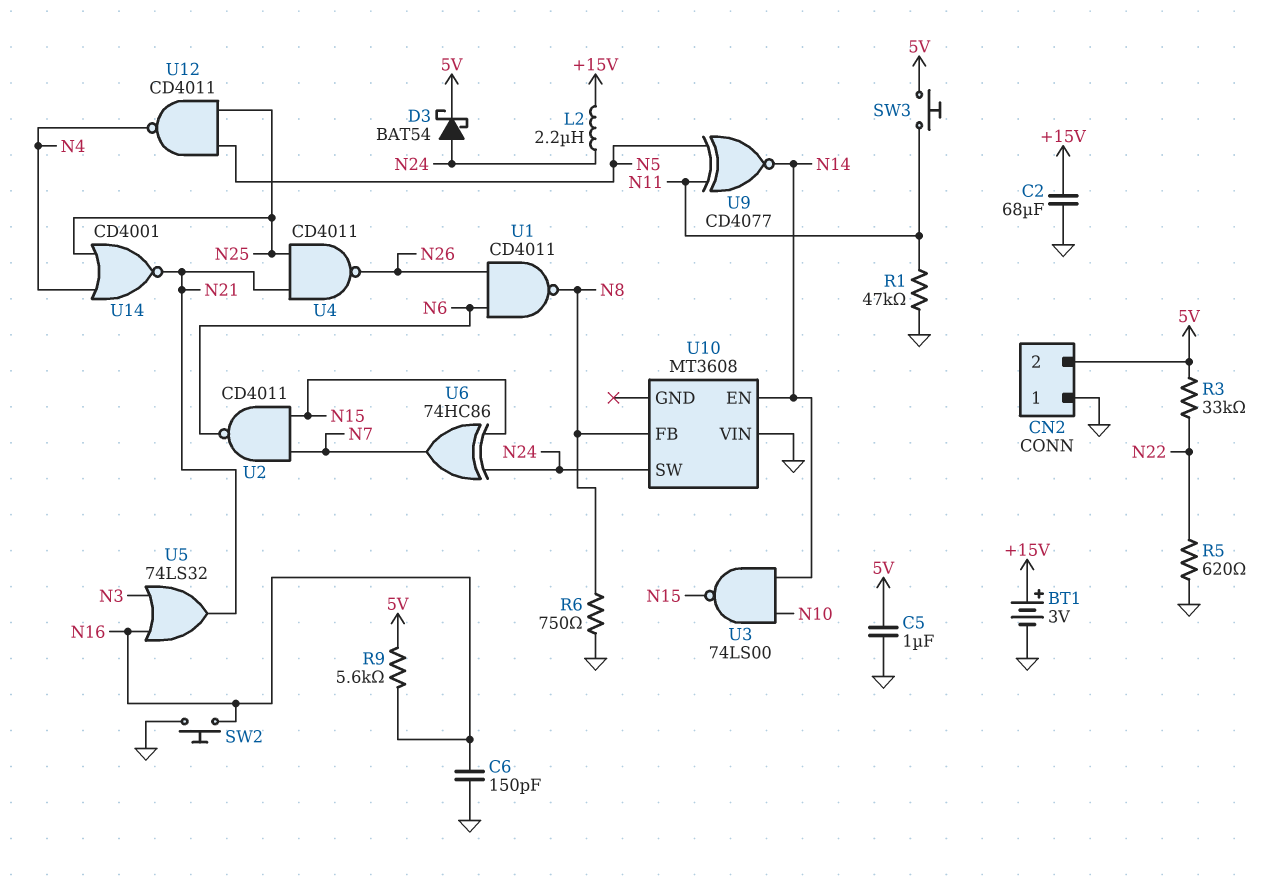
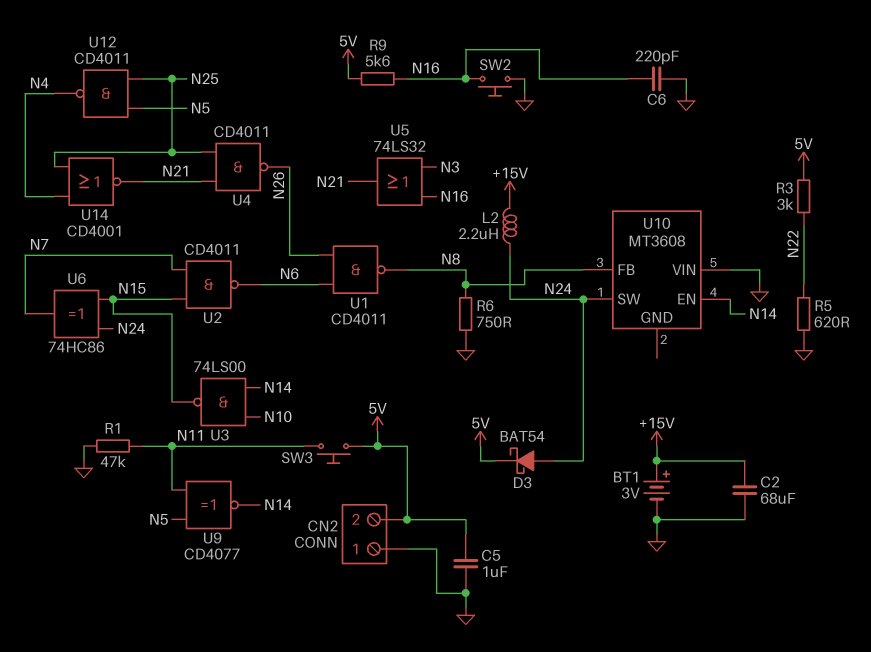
C6: 150pF (GND, N16) -> 220pF (GND, N16)
R3: 33k (5V, N22) -> 3k (5V, N22)

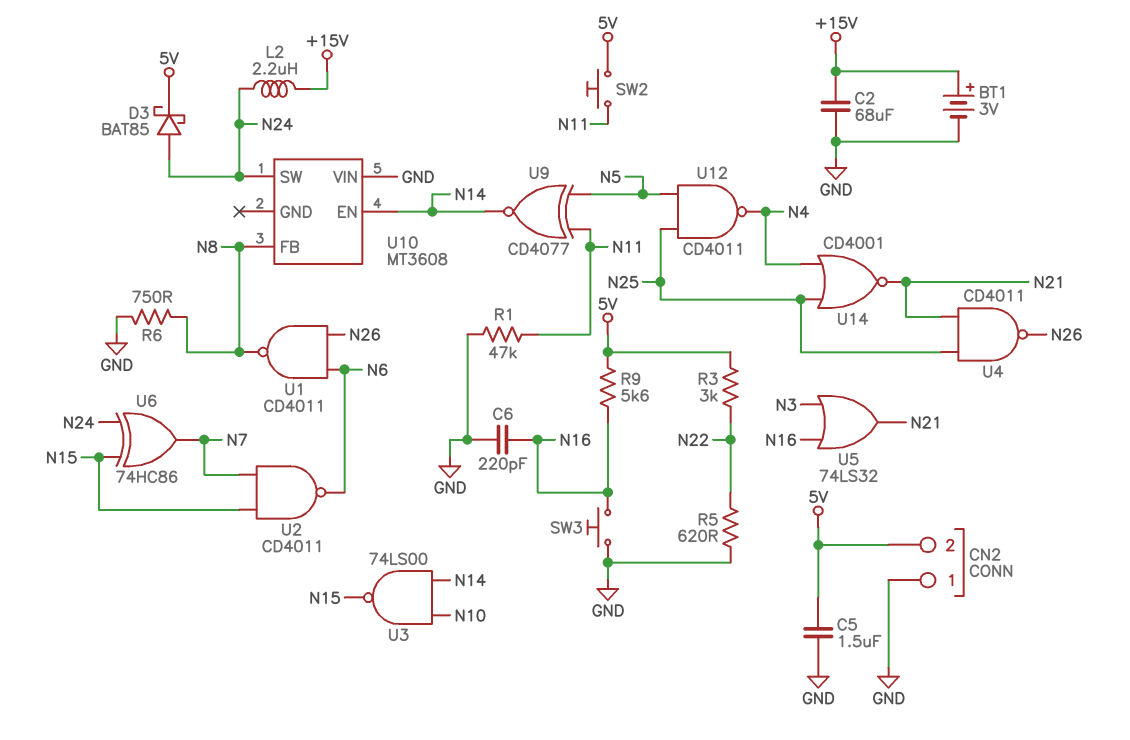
C5: 1uF (5V, GND) -> 1.5uF (5V, GND)
D3: schottky BAT54 (A N24, K 5V) -> schottky BAT85 (A N24, K 5V)
SW2: button (GND, N16) -> button (5V, N11)
SW3: button (5V, N11) -> button (GND, N16)

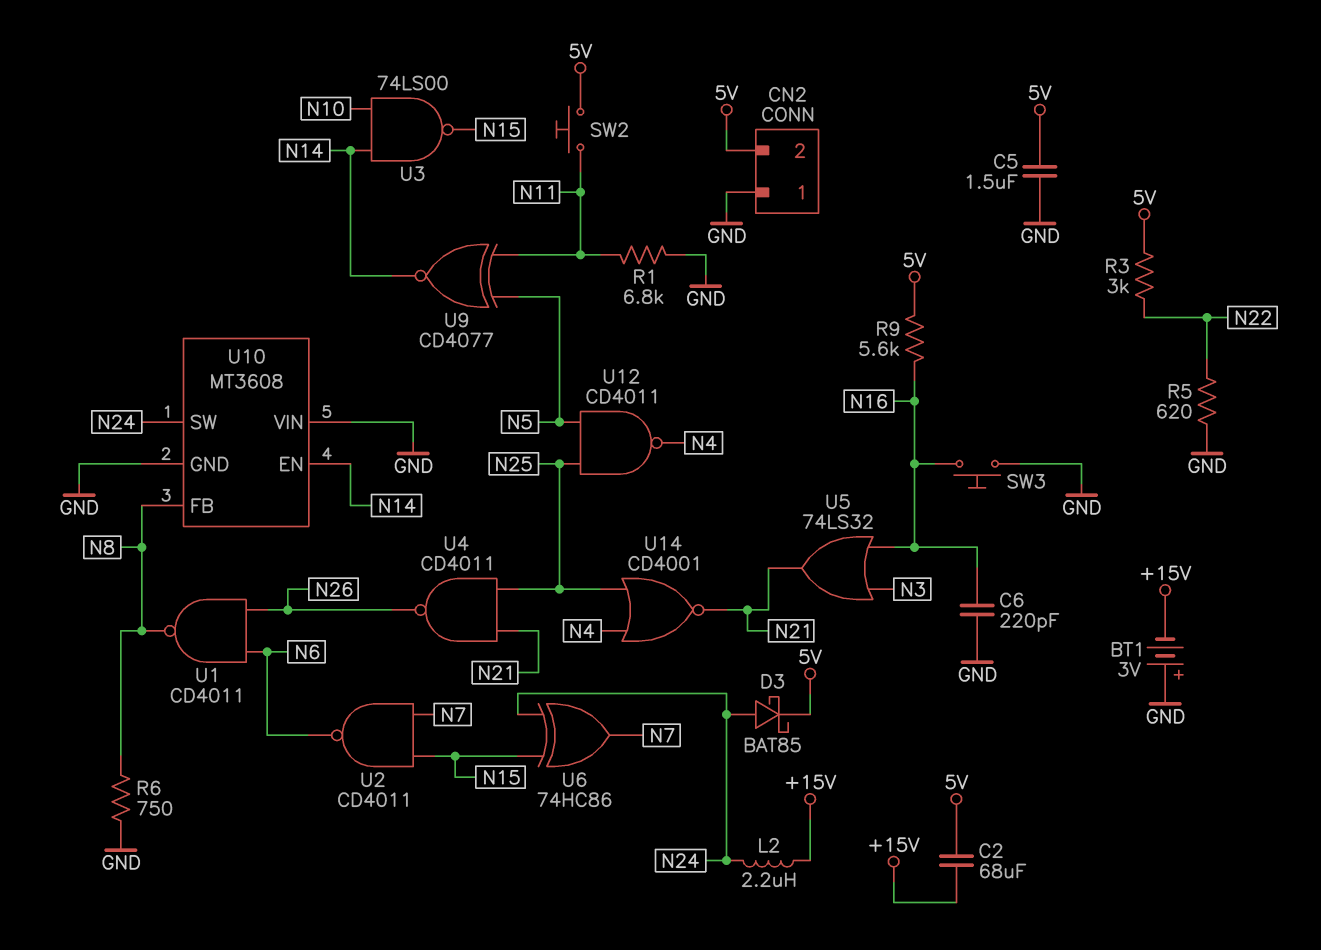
BT1: 3V (plus +15V, minus GND) -> 3V (plus GND, minus +15V)
C2: 68uF (+15V, GND) -> 68uF (+15V, 5V)
R1: 47k (GND, N11) -> 6.8k (GND, N11)
U10 pin GND: none -> GND

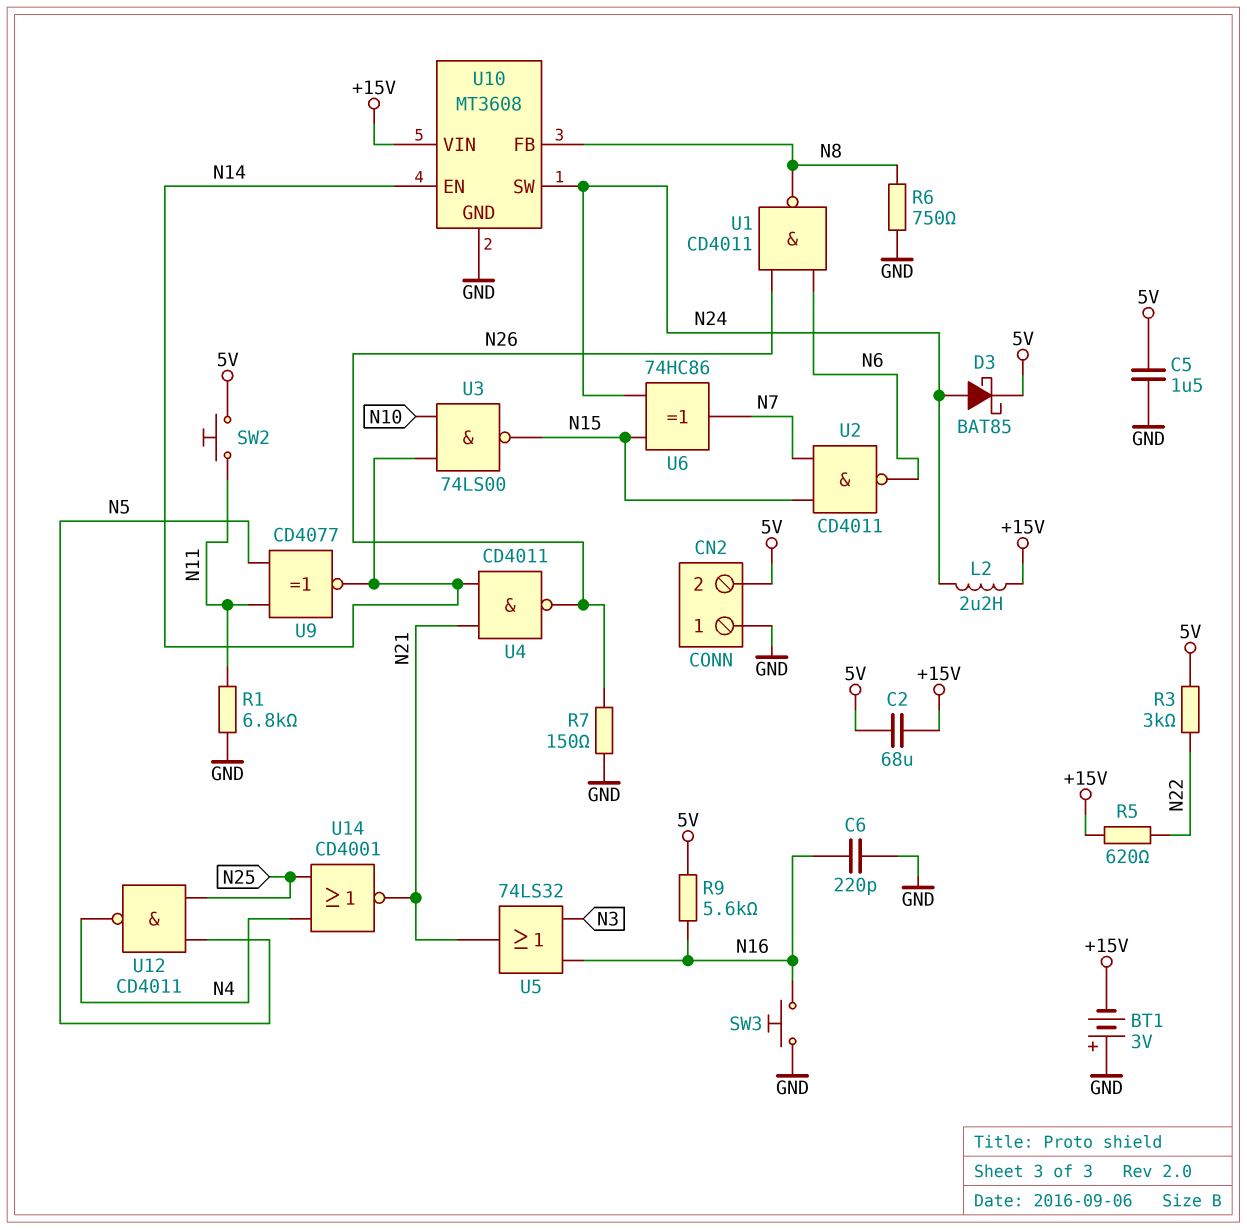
R5: 620 (GND, N22) -> 620 (+15V, N22)
R7: none -> 150 (GND, N26)
U4: NAND CD4011 (in N21, in N25, out N26) -> NAND CD4011 (in N14, in N21, out N26)
U10 pin VIN: GND -> +15V

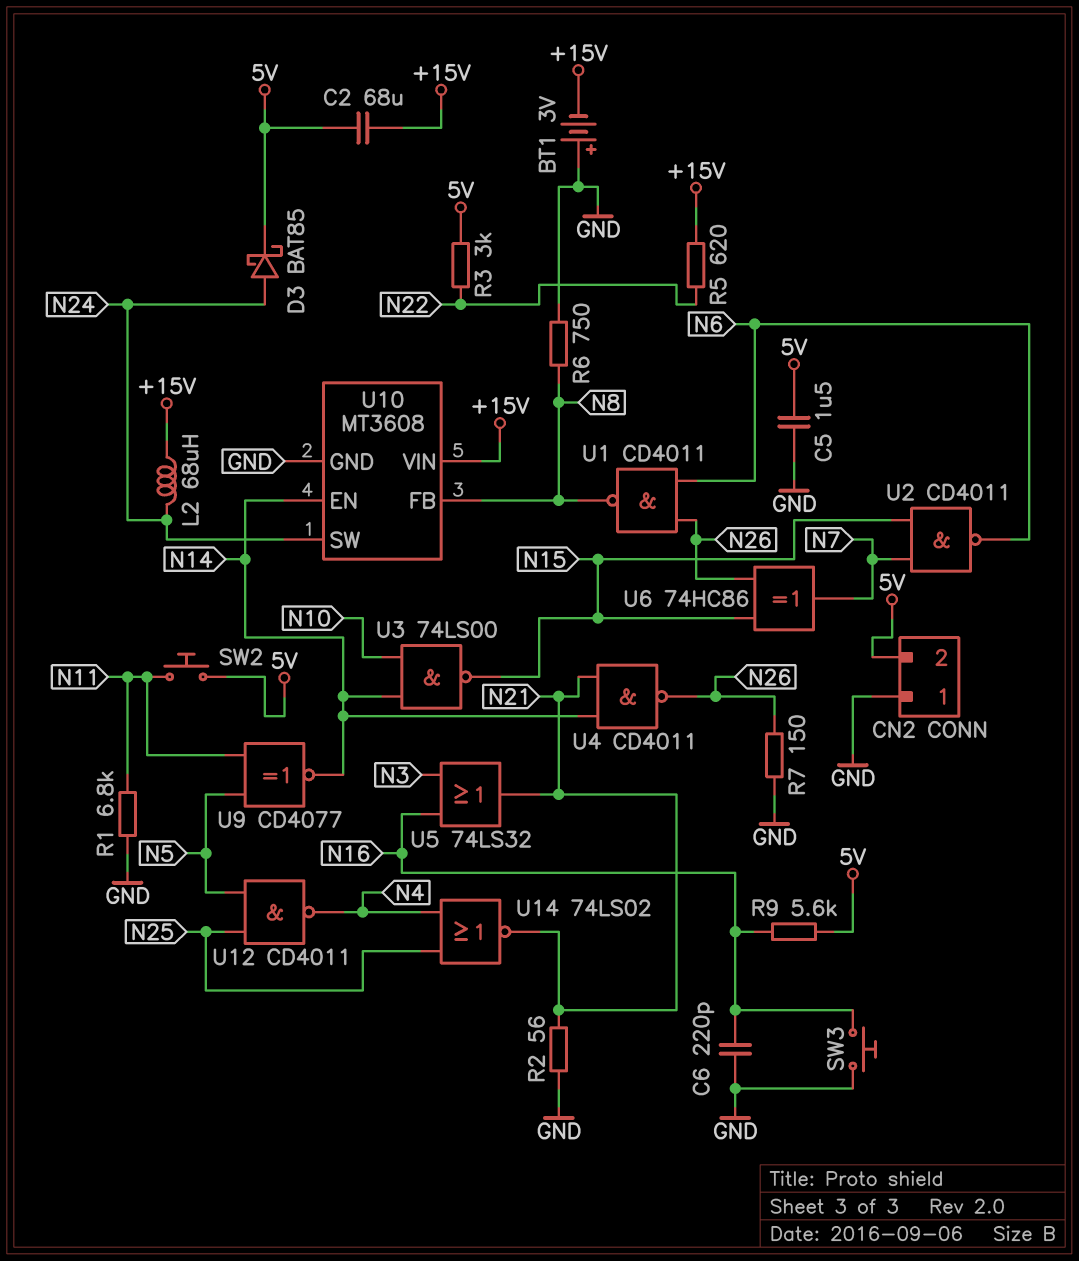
L2: 2.2uH (+15V, N24) -> 68uH (+15V, N24)
R2: none -> 56 (GND, N21)
U6: XOR 74HC86 (in N15, in N24, out N7) -> XOR 74HC86 (in N15, in N26, out N7)
U14: NOR CD4001 (in N4, in N25, out N21) -> NOR 74LS02 (in N4, in N25, out N21)

